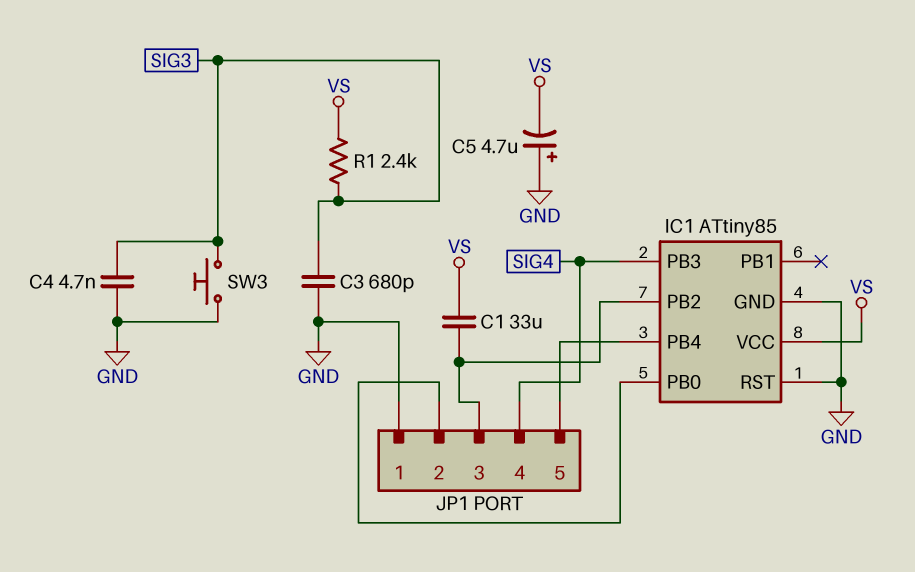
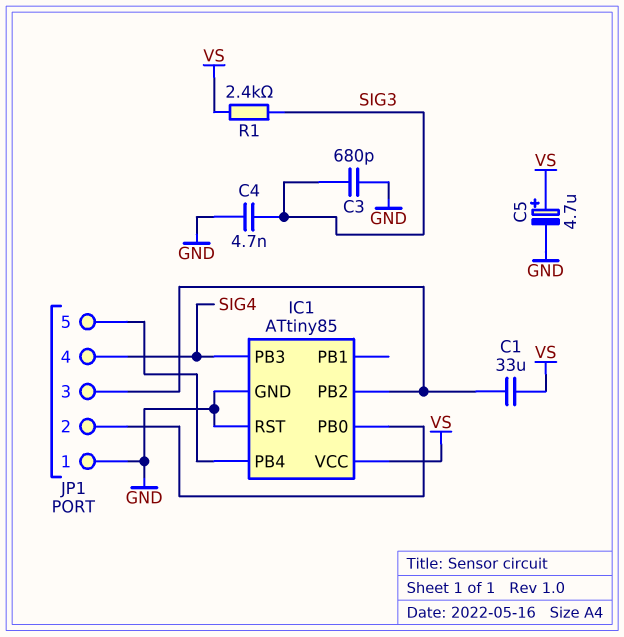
C5: 4.7uF (plus GND, minus VS) -> 4.7uF (plus VS, minus GND)
SW3: button (GND, SIG3) -> none

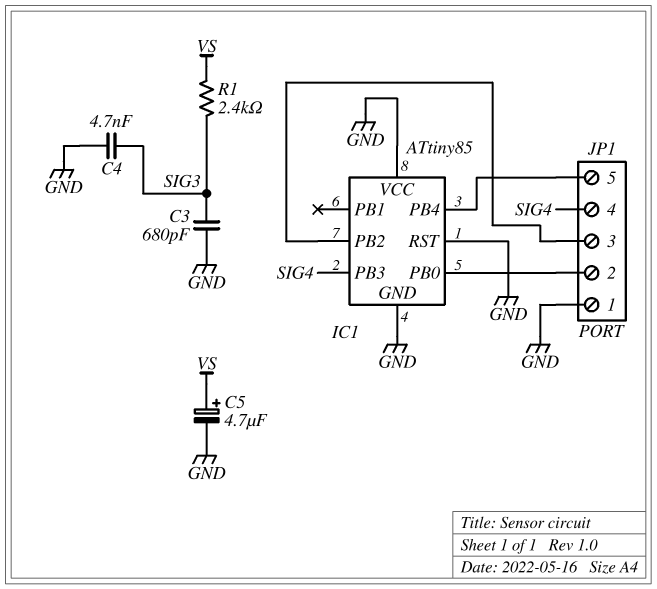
C1: 33uF (IC1/PB2, VS) -> none
IC1 pin VCC: VS -> GND

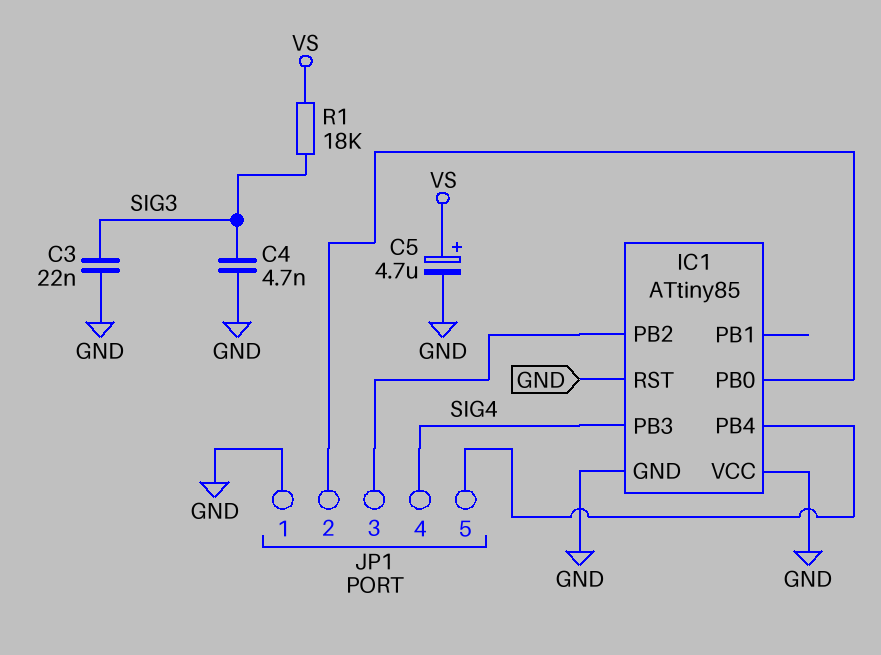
C3: 680pF (GND, SIG3) -> 22nF (GND, SIG3)
R1: 2.4k (SIG3, VS) -> 18k (SIG3, VS)

